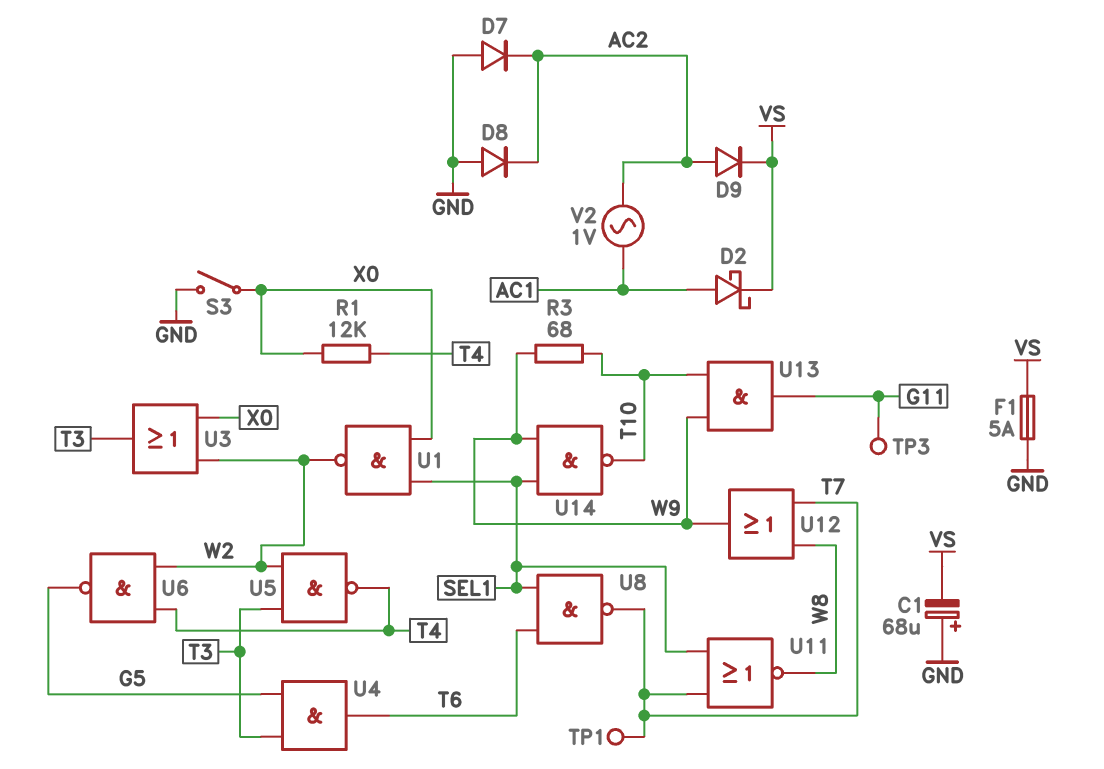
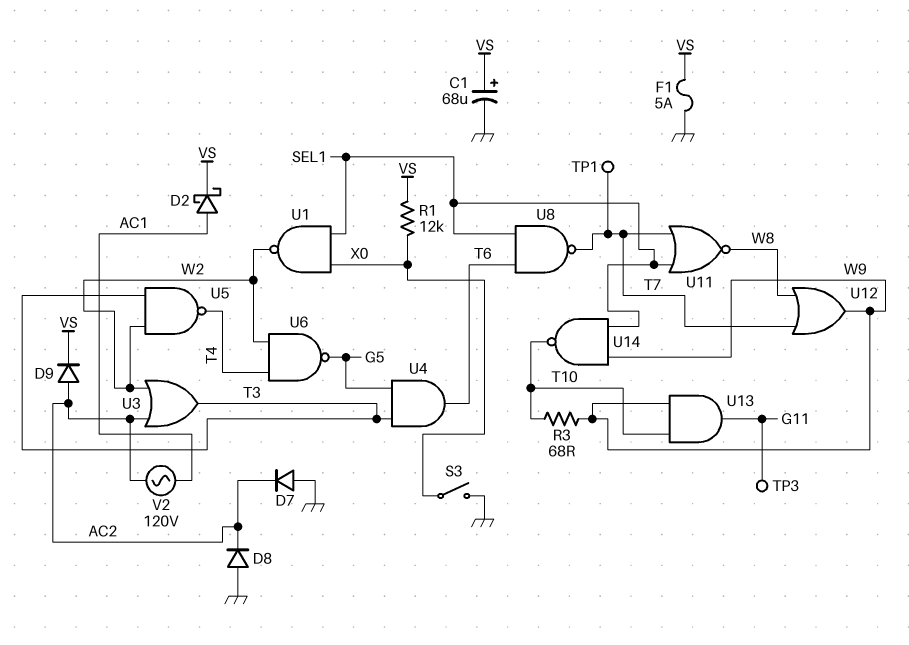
C1: 68uF (plus GND, minus VS) -> 68uF (plus VS, minus GND)
R1: 12k (T4, X0) -> 12k (VS, X0)
U3: OR (in W2, in X0, out T3) -> OR (in AC2, in W2, out T3)
V2: AC 1V (AC1, AC2) -> AC 120V (AC1, AC2)

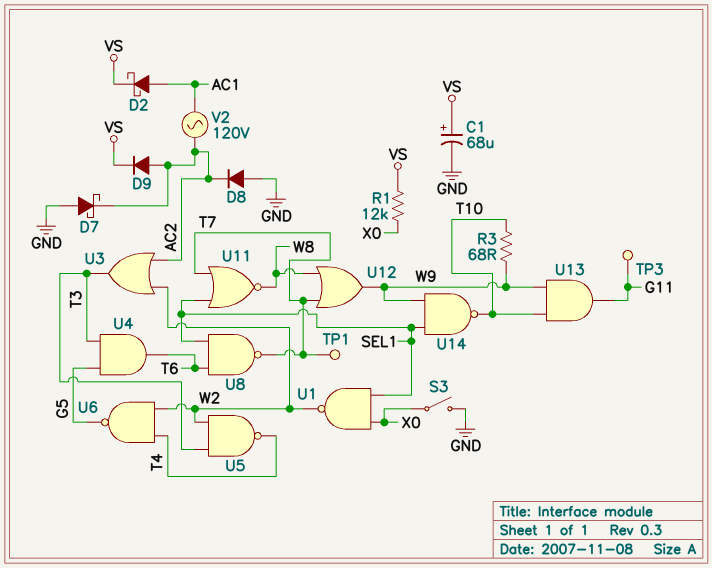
D7: diode (A GND, K AC2) -> schottky (A GND, K AC2)
F1: 5A (GND, VS) -> none

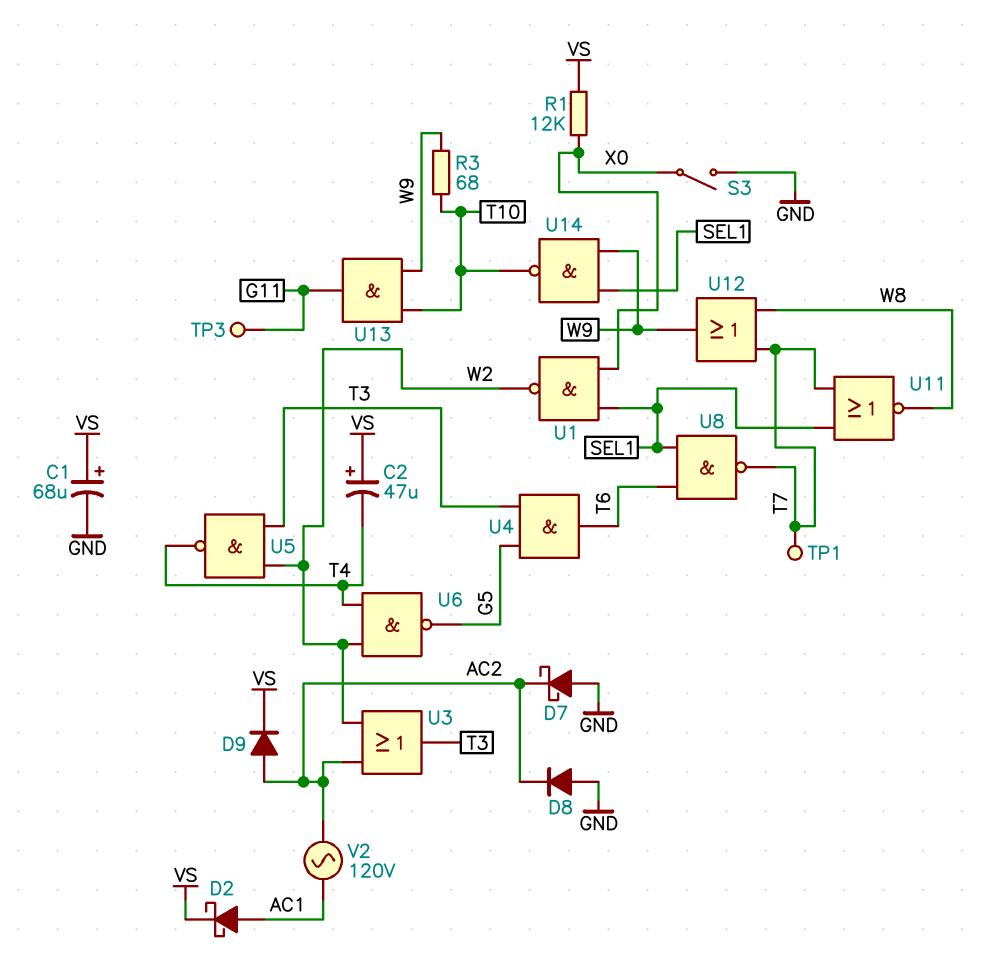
C2: none -> 47uF (plus VS, minus T4)

